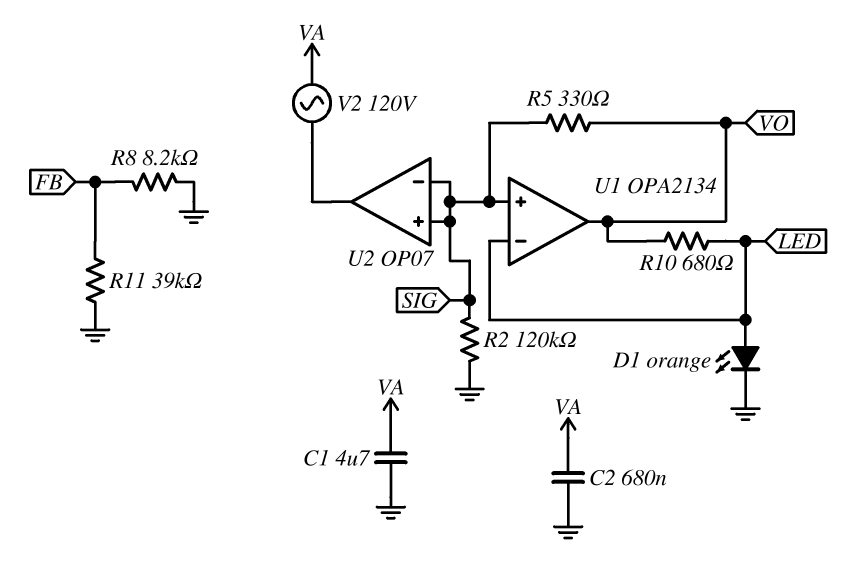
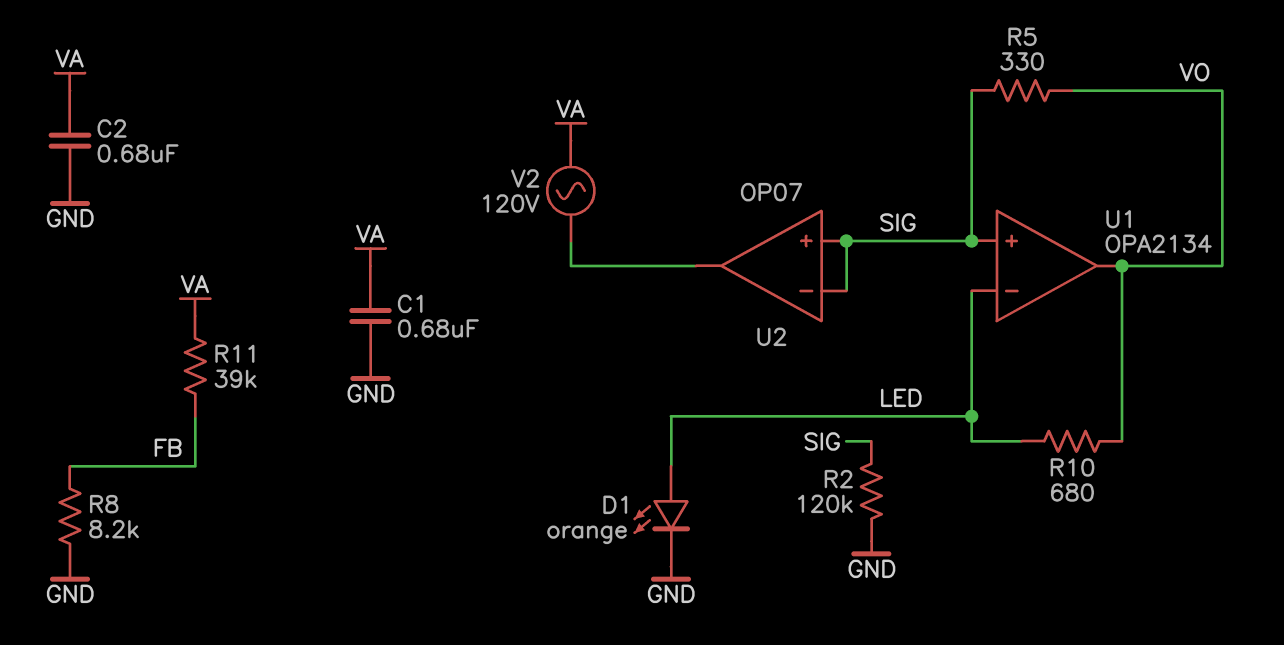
C1: 4.7uF (GND, VA) -> 680nF (GND, VA)
R11: 39k (FB, GND) -> 39k (FB, VA)

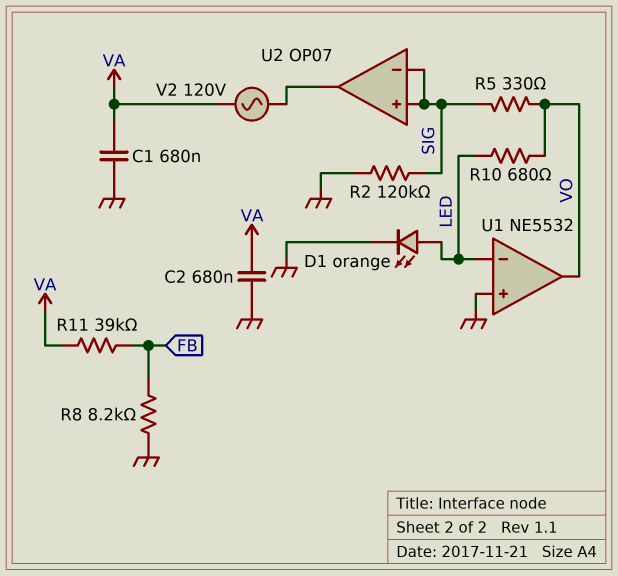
U1: OPA2134 -> NE5532
U1 pin in+: SIG -> GND

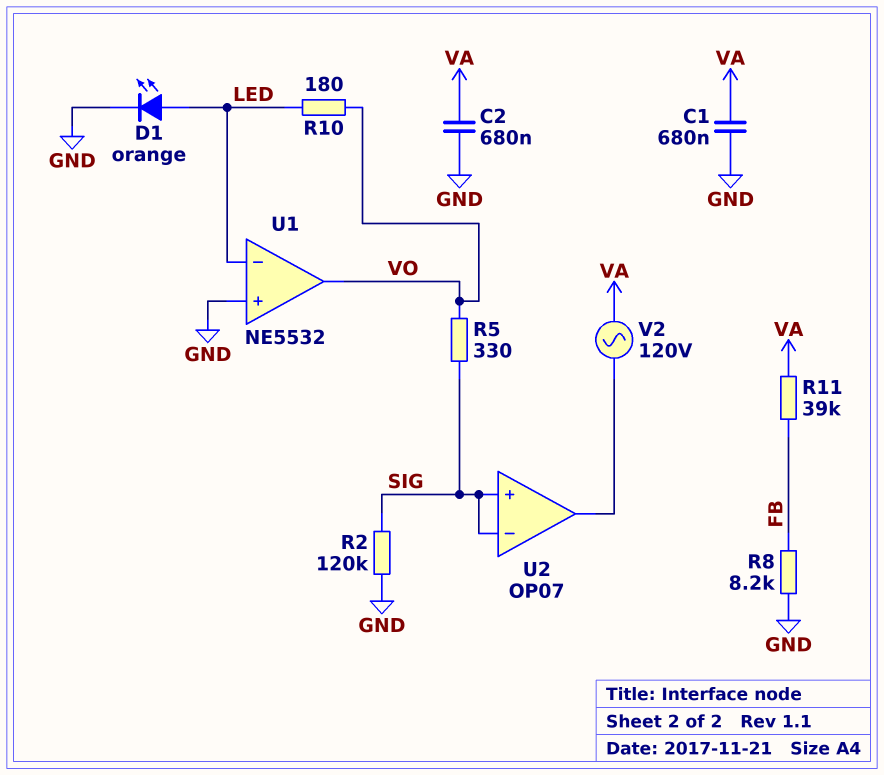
R10: 680 (LED, VO) -> 180 (LED, VO)

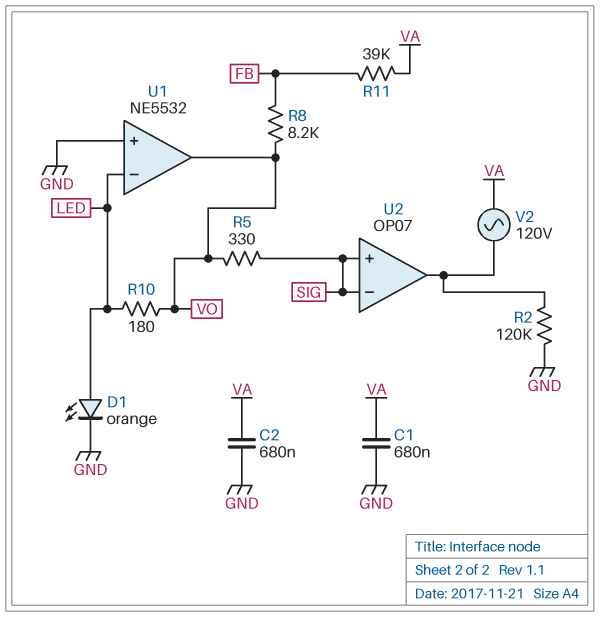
R2: 120k (GND, SIG) -> 120k (GND, U2/out)
R8: 8.2k (FB, GND) -> 8.2k (FB, VO)

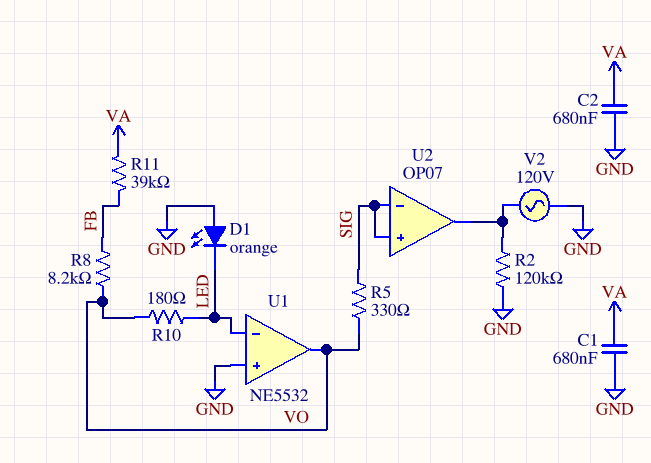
D1: LED orange (A LED, K GND) -> LED orange (A GND, K LED)
V2: AC 120V (U2/out, VA) -> AC 120V (GND, U2/out)

